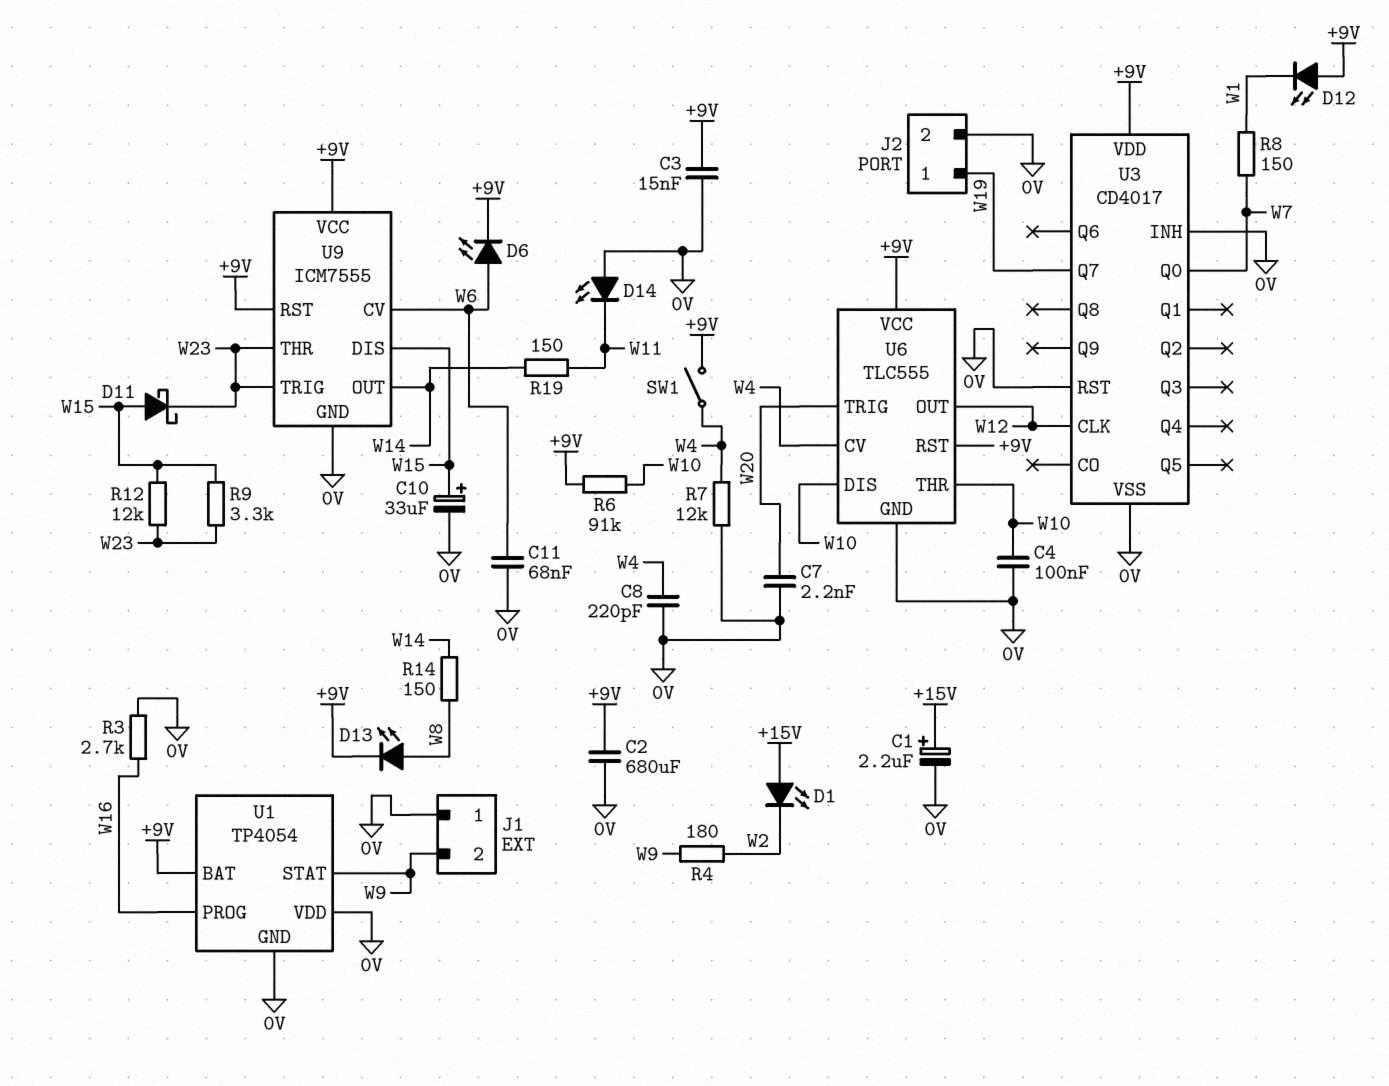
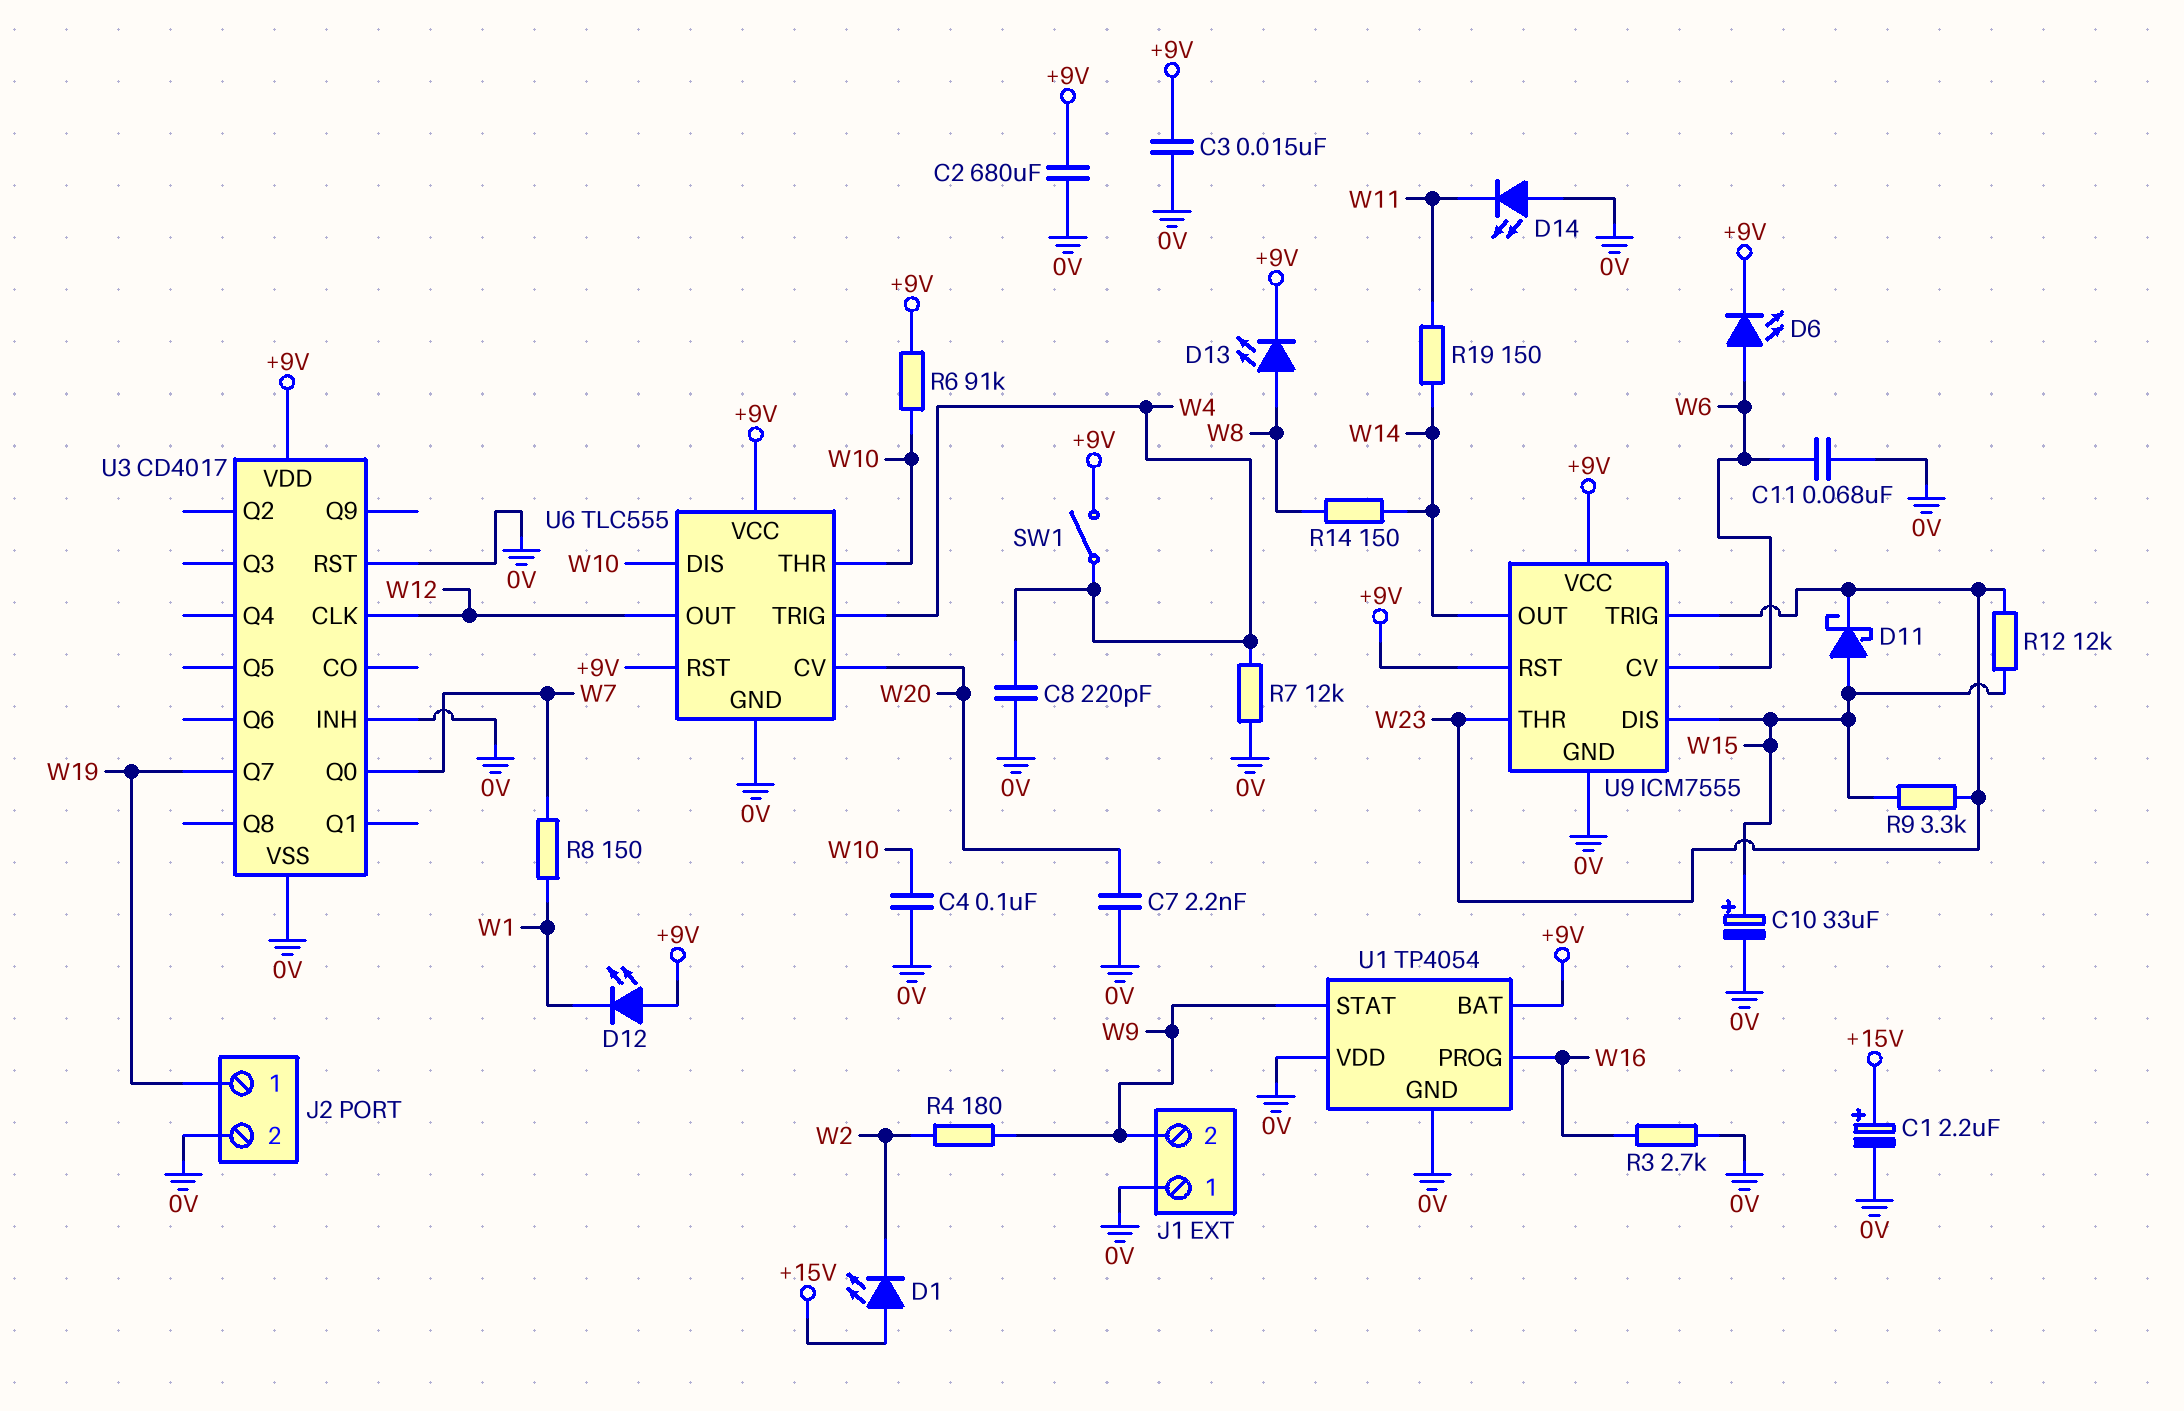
U6 pin CV: W4 -> W20
U6 pin TRIG: W20 -> W4

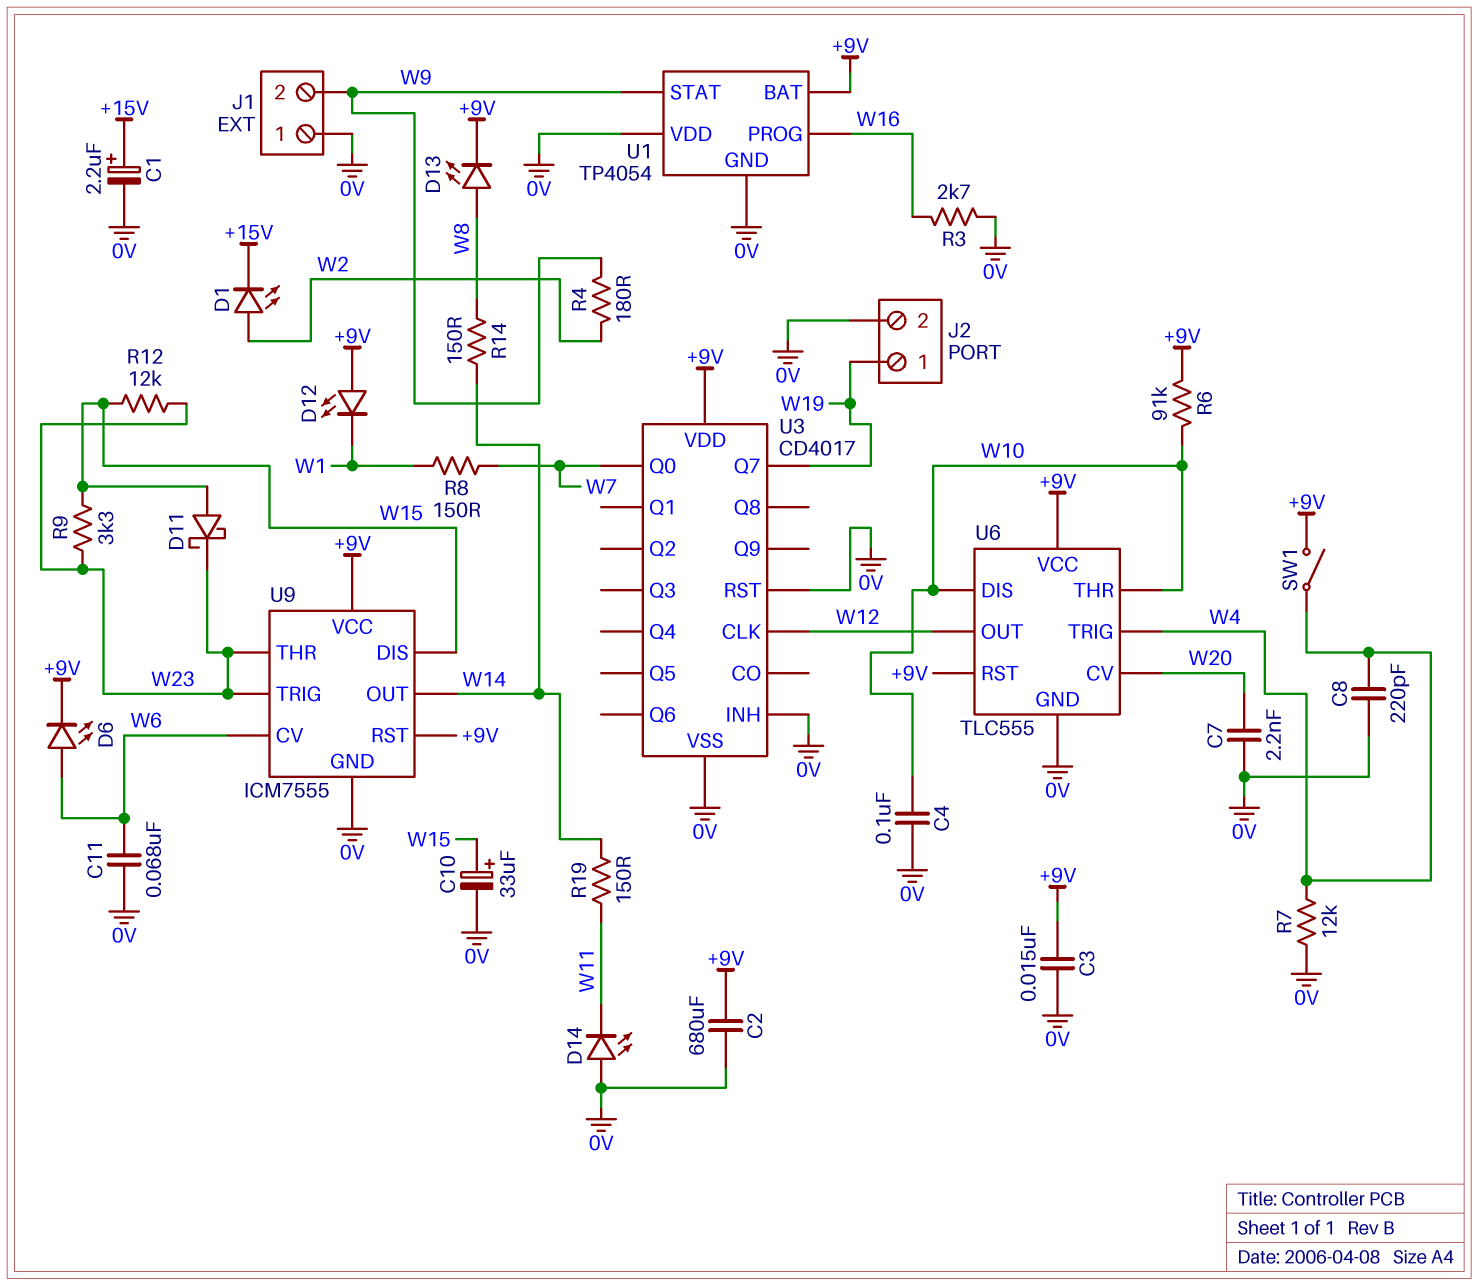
D1: LED (A +15V, K W2) -> LED (A W2, K +15V)

